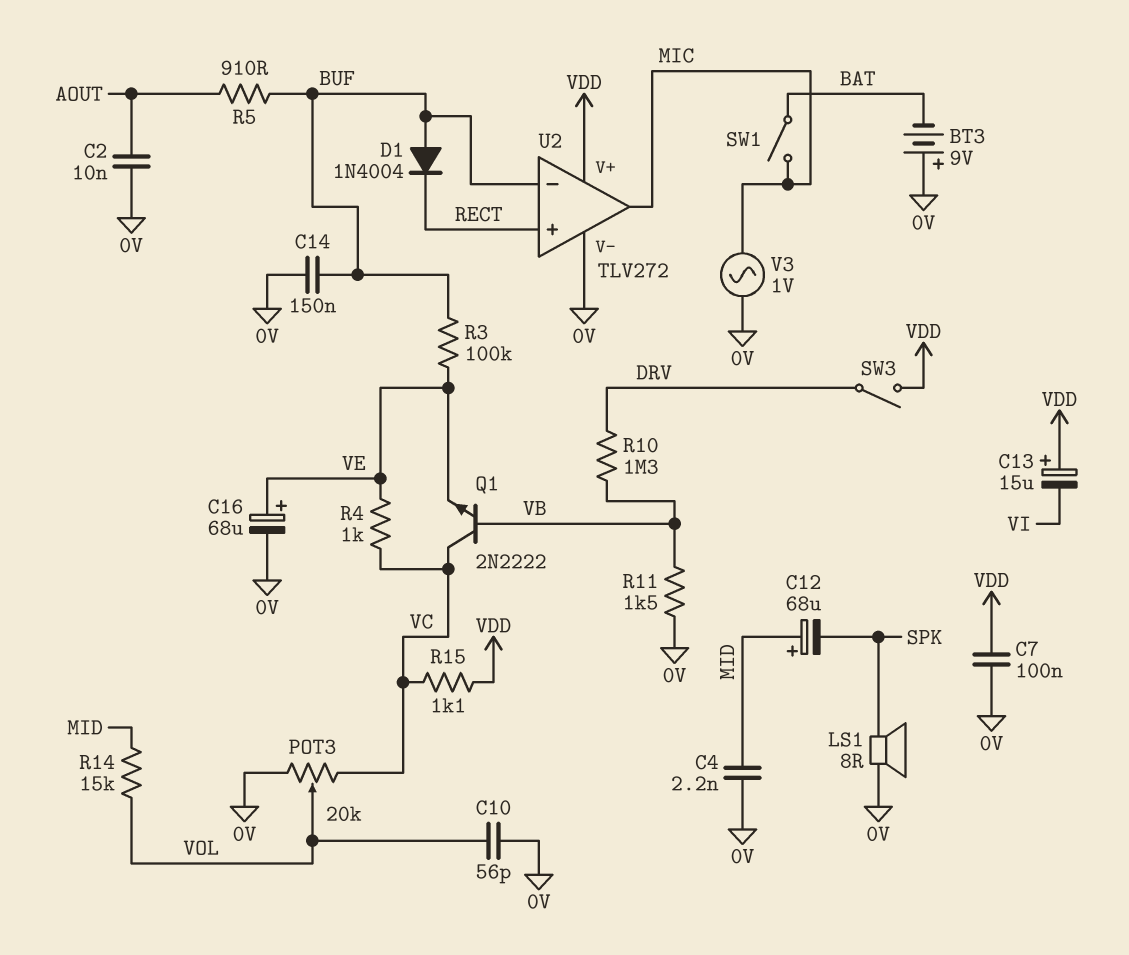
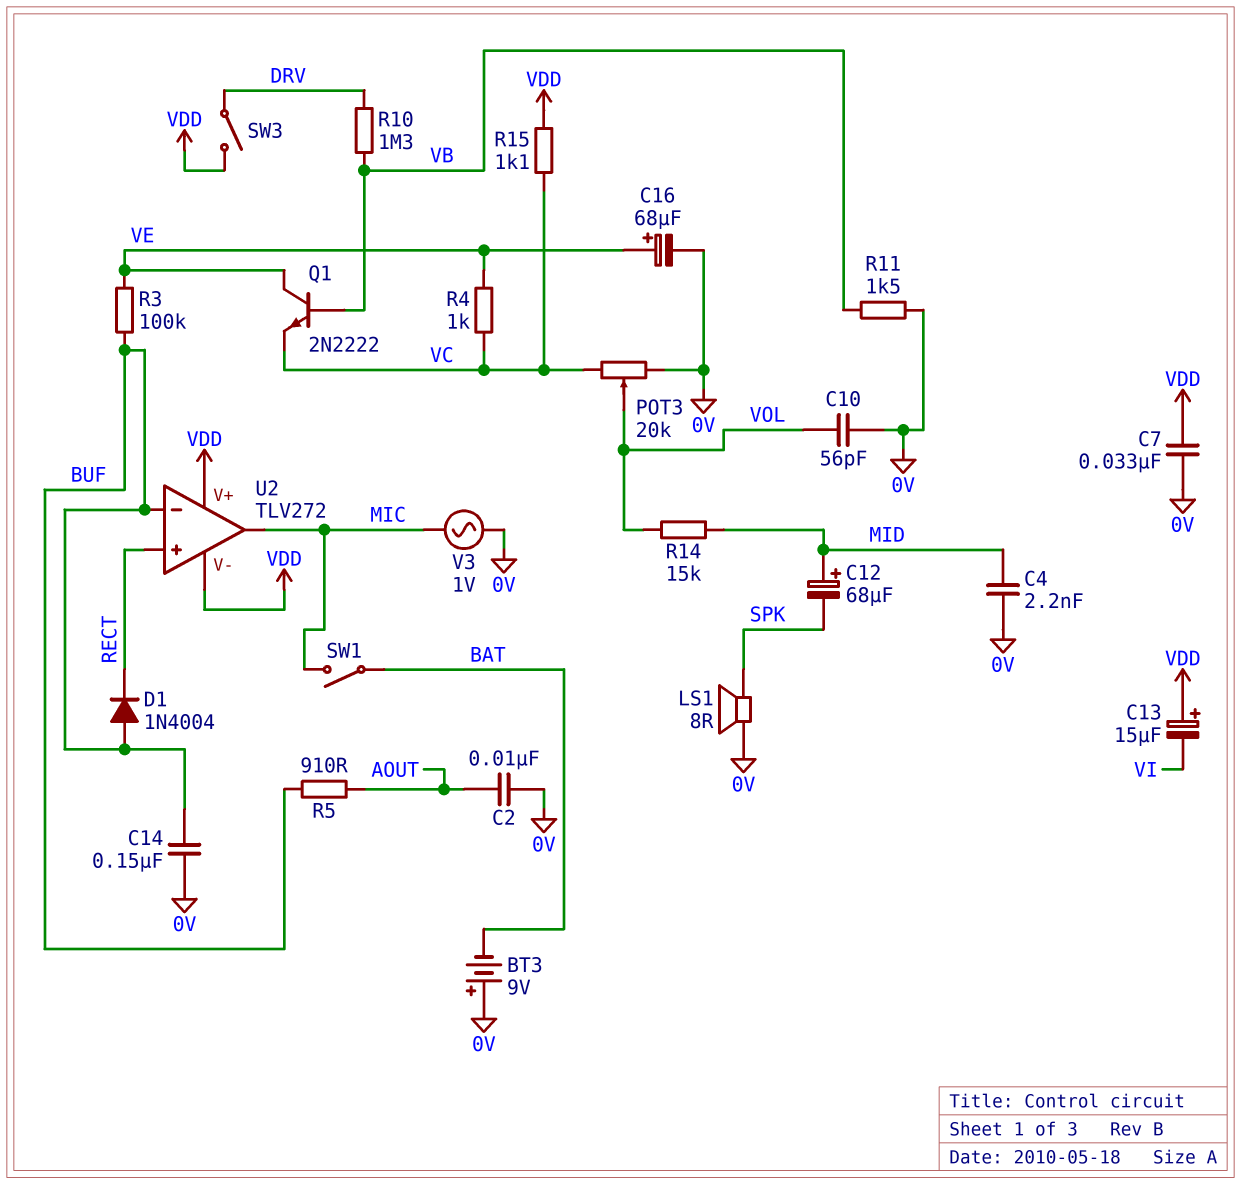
C7: 100nF (0V, VDD) -> 33nF (0V, VDD)
Q1: NPN 2N2222 (B VB, C VC, E VE) -> NPN 2N2222 (B VB, C VE, E VC)
U2 pin V-: 0V -> VDD

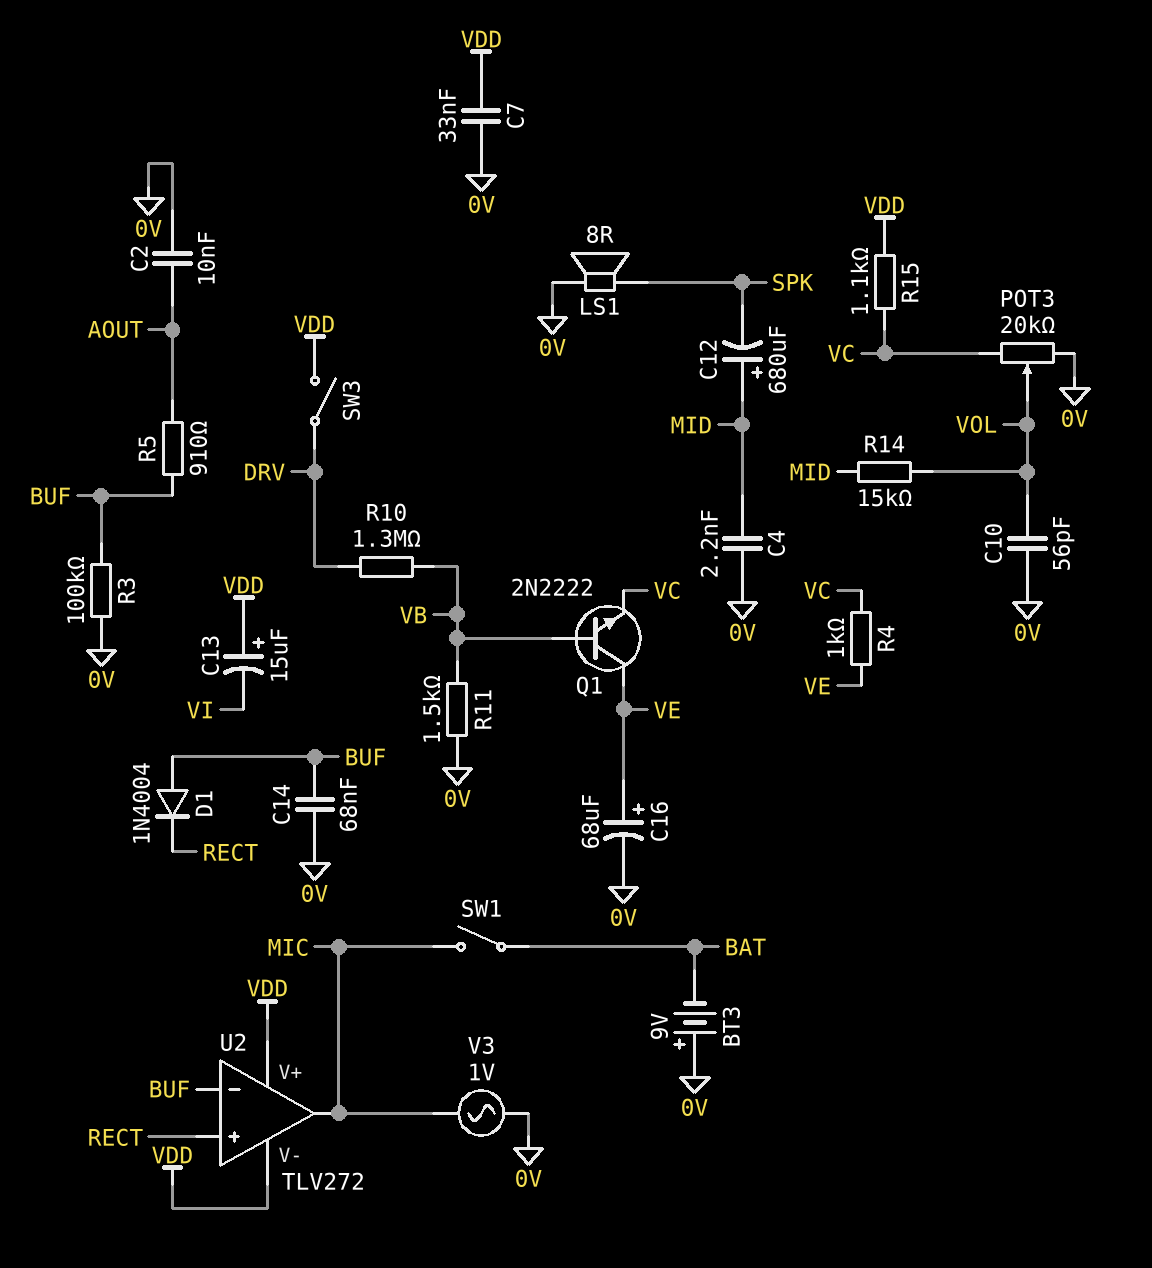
C12: 68uF (plus MID, minus SPK) -> 680uF (plus MID, minus SPK)
C14: 150nF (0V, BUF) -> 68nF (0V, BUF)
R3: 100k (BUF, VE) -> 100k (0V, BUF)

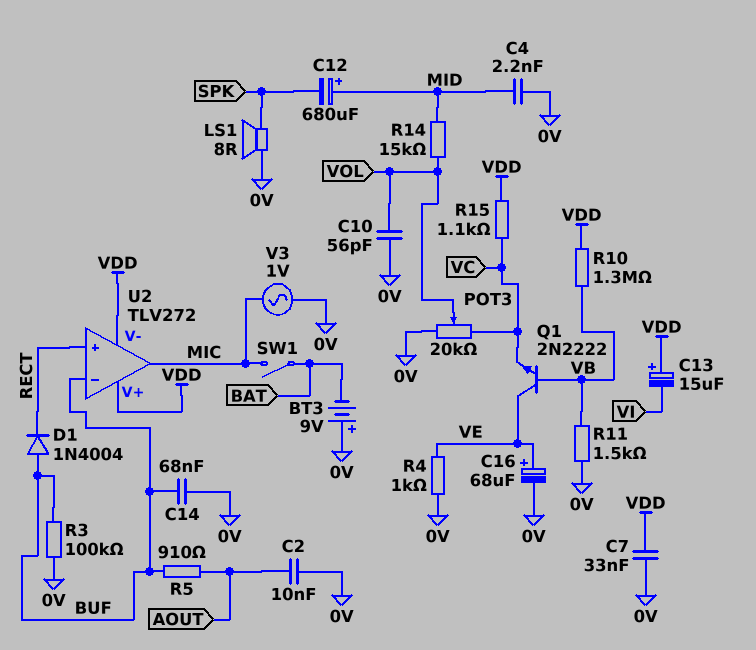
R4: 1k (VC, VE) -> 1k (0V, VE)
R10: 1.3M (DRV, VB) -> 1.3M (VB, VDD)
SW3: switch (DRV, VDD) -> none

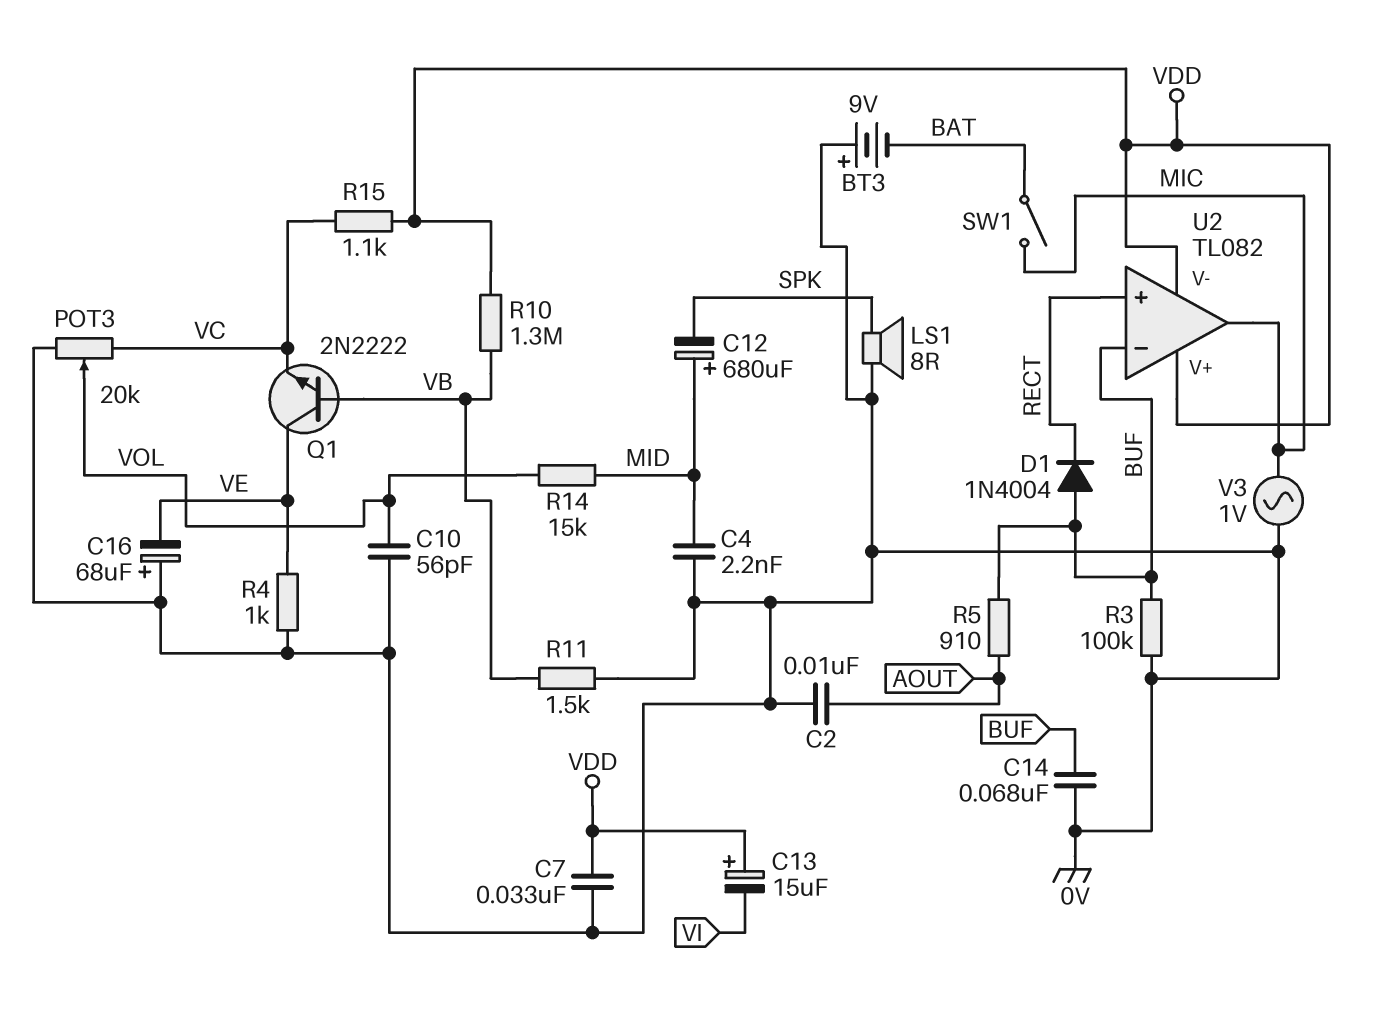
C16: 68uF (plus VE, minus 0V) -> 68uF (plus 0V, minus VE)
U2: TLV272 -> TL082

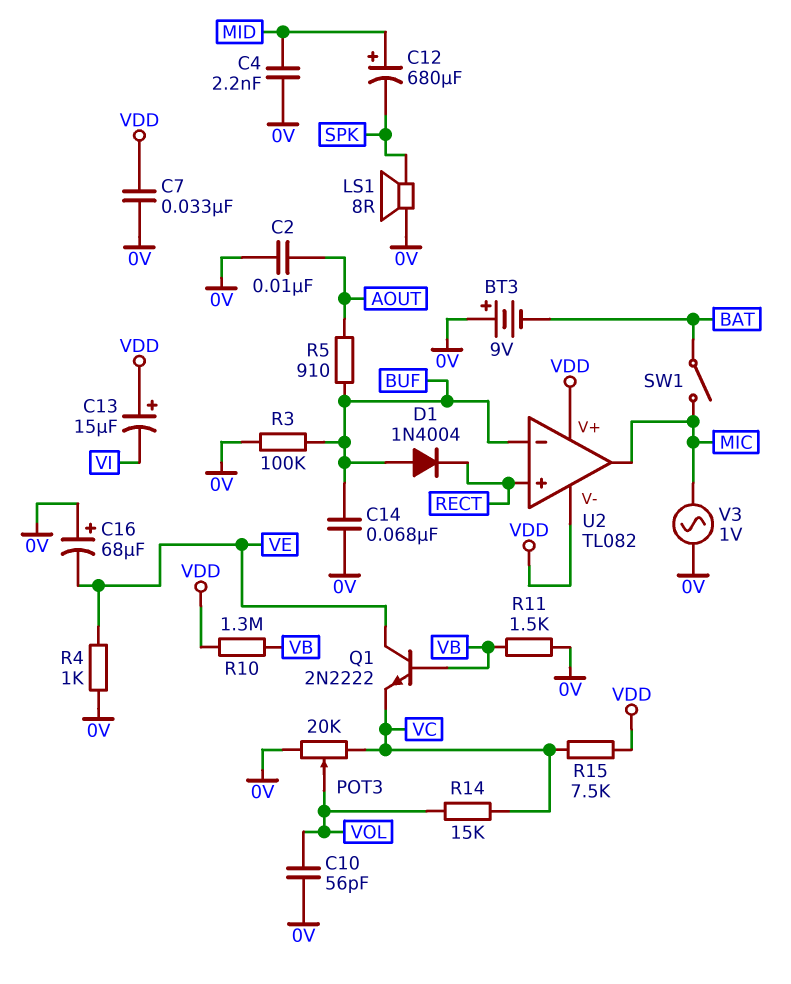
R14: 15k (MID, VOL) -> 15k (VC, VOL)
R15: 1.1k (VC, VDD) -> 7.5k (VC, VDD)

